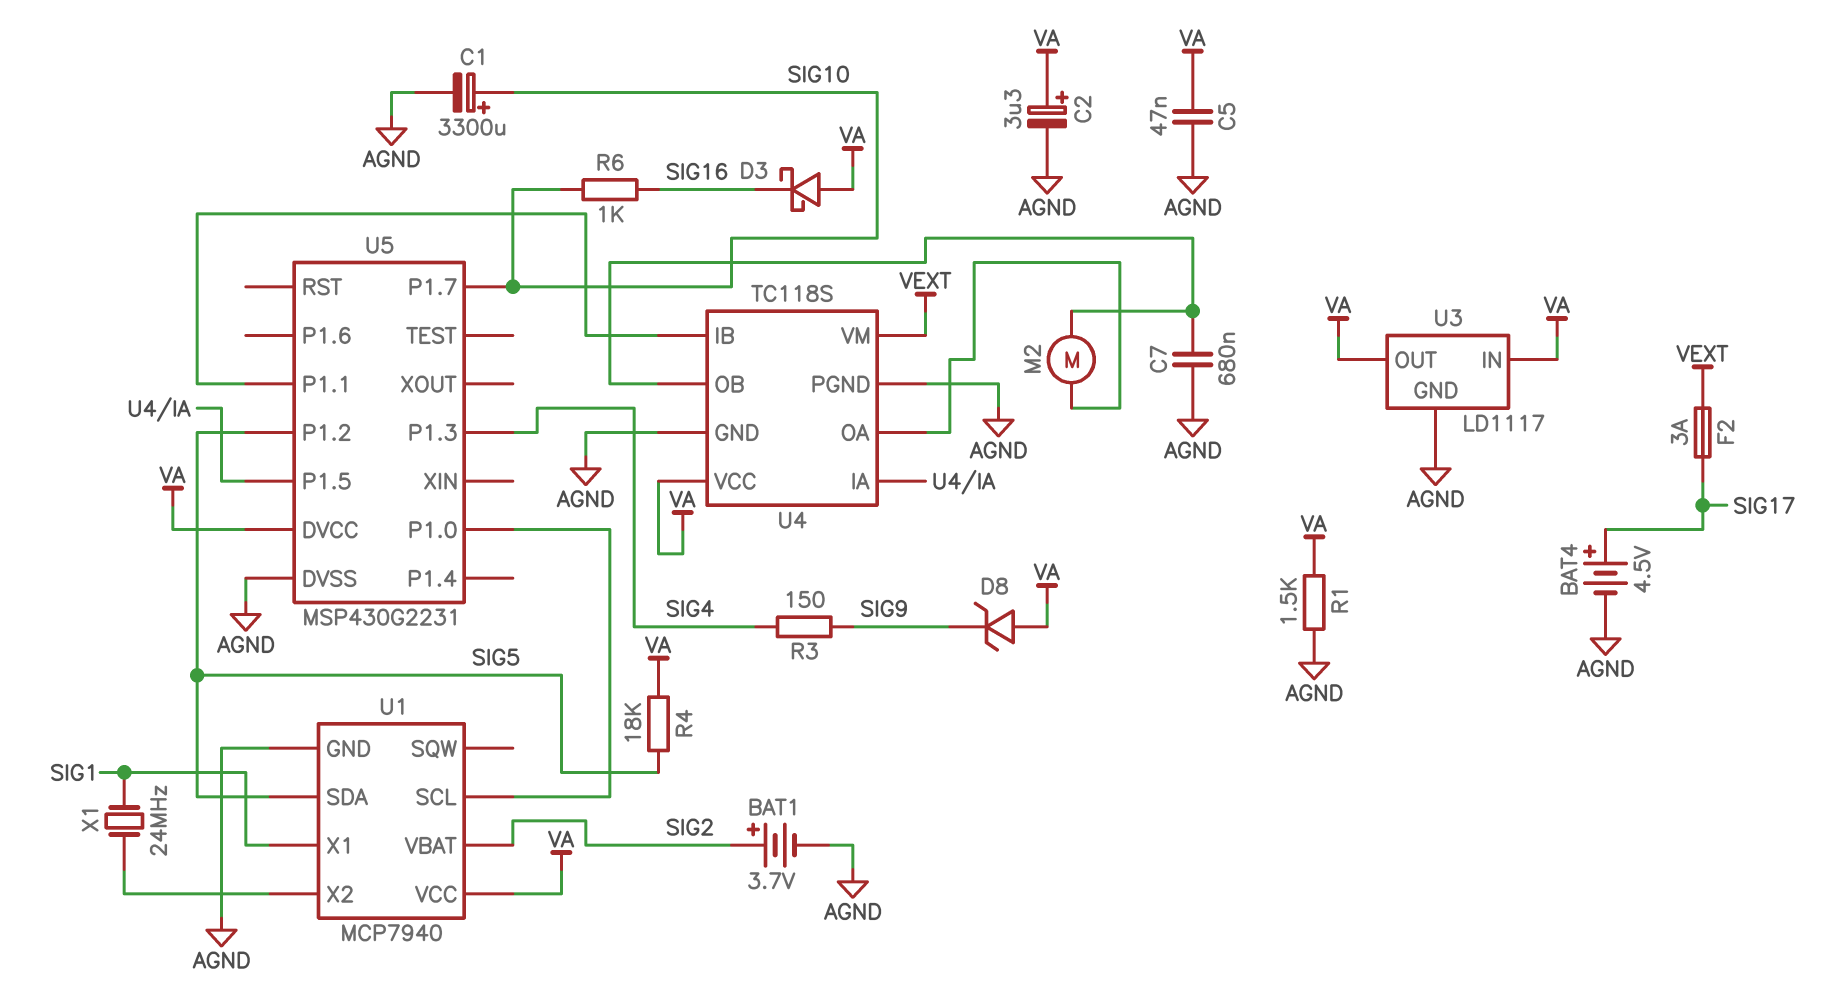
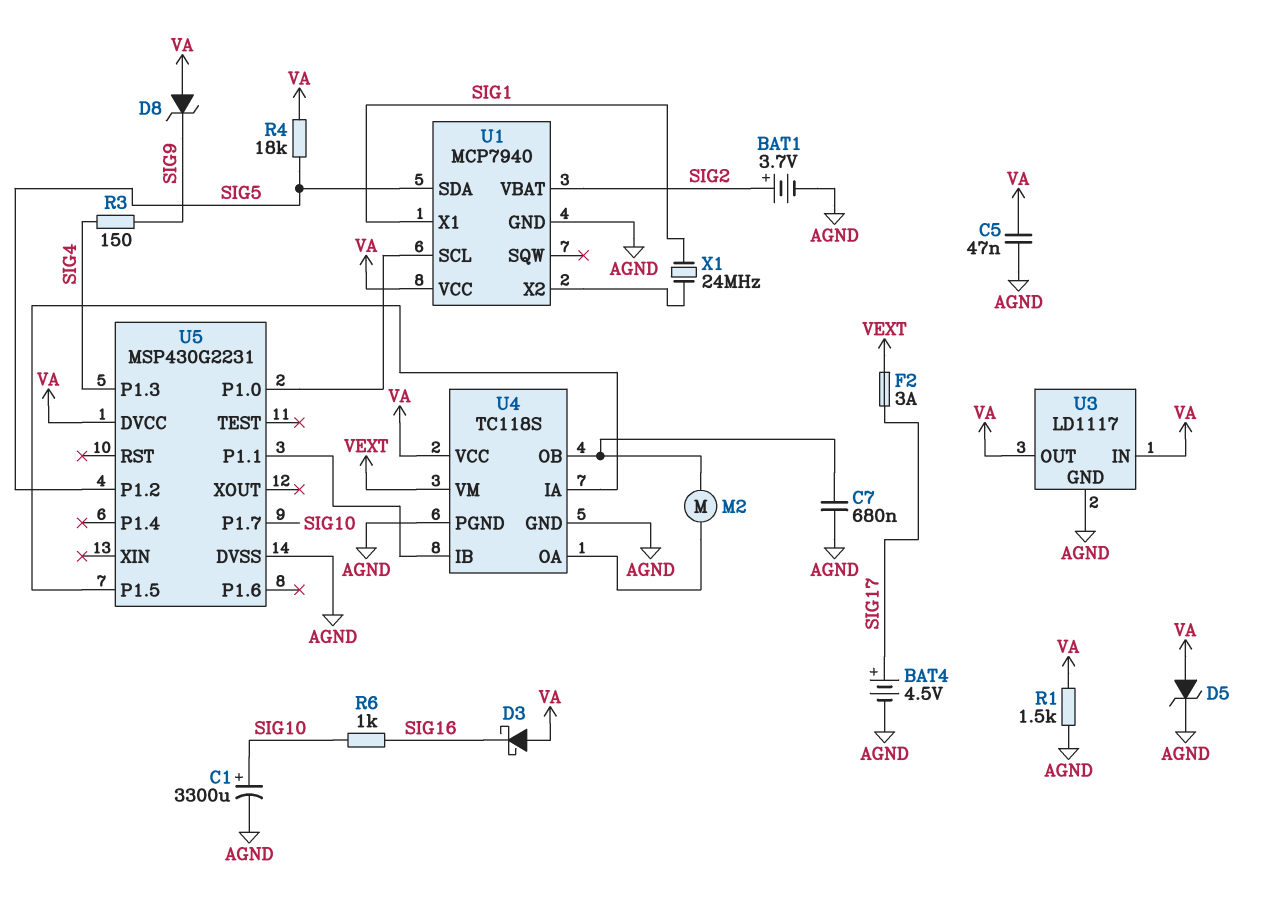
C2: 3.3uF (plus VA, minus AGND) -> none
D5: none -> zener (A VA, K AGND)

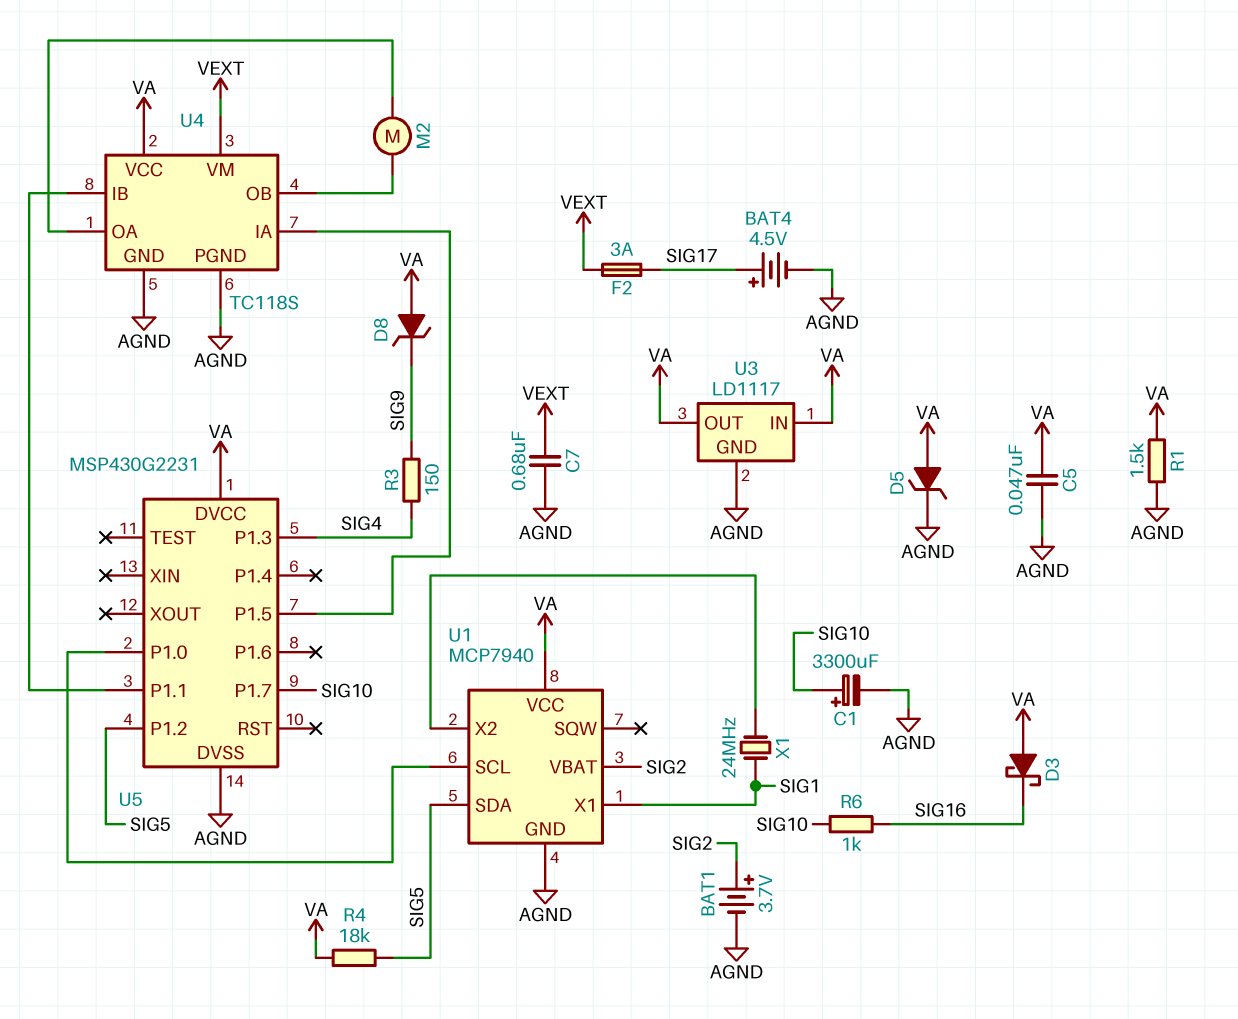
C7: 680nF (AGND, U4/OB) -> 680nF (AGND, VEXT)

